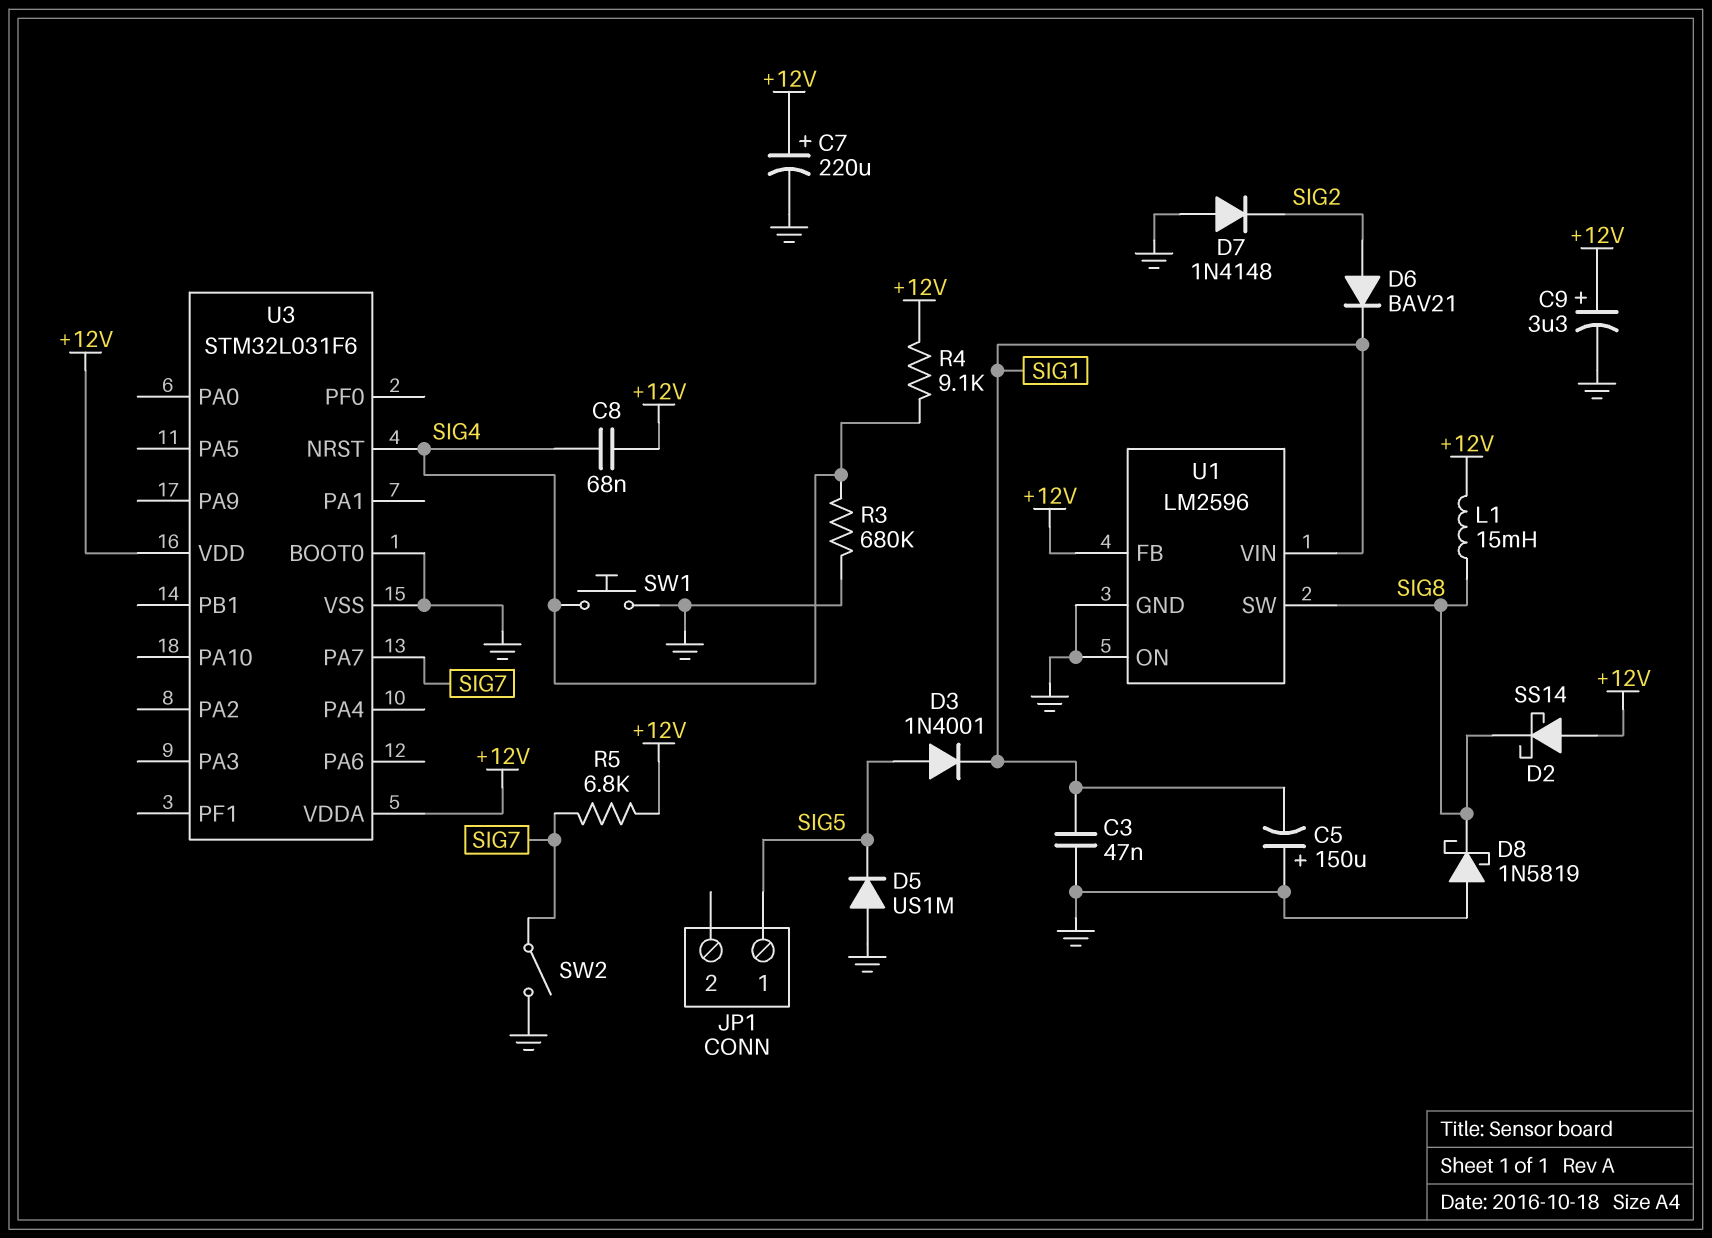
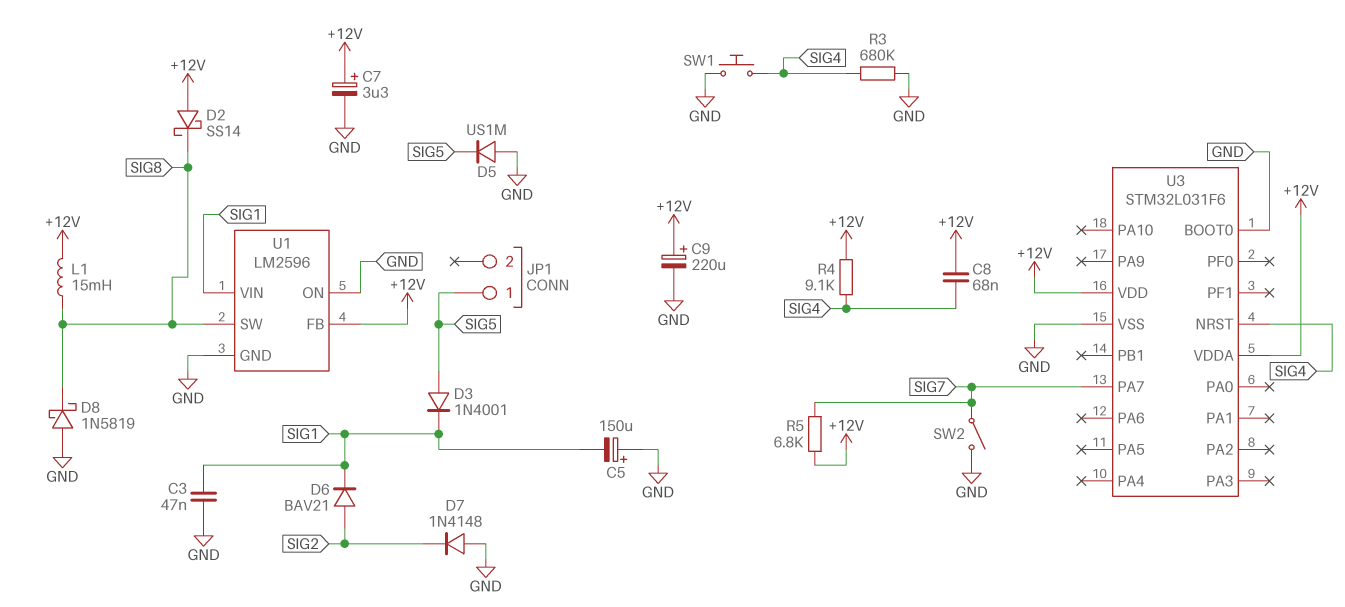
C7: 220uF (plus +12V, minus GND) -> 3.3uF (plus +12V, minus GND)
C9: 3.3uF (plus +12V, minus GND) -> 220uF (plus +12V, minus GND)

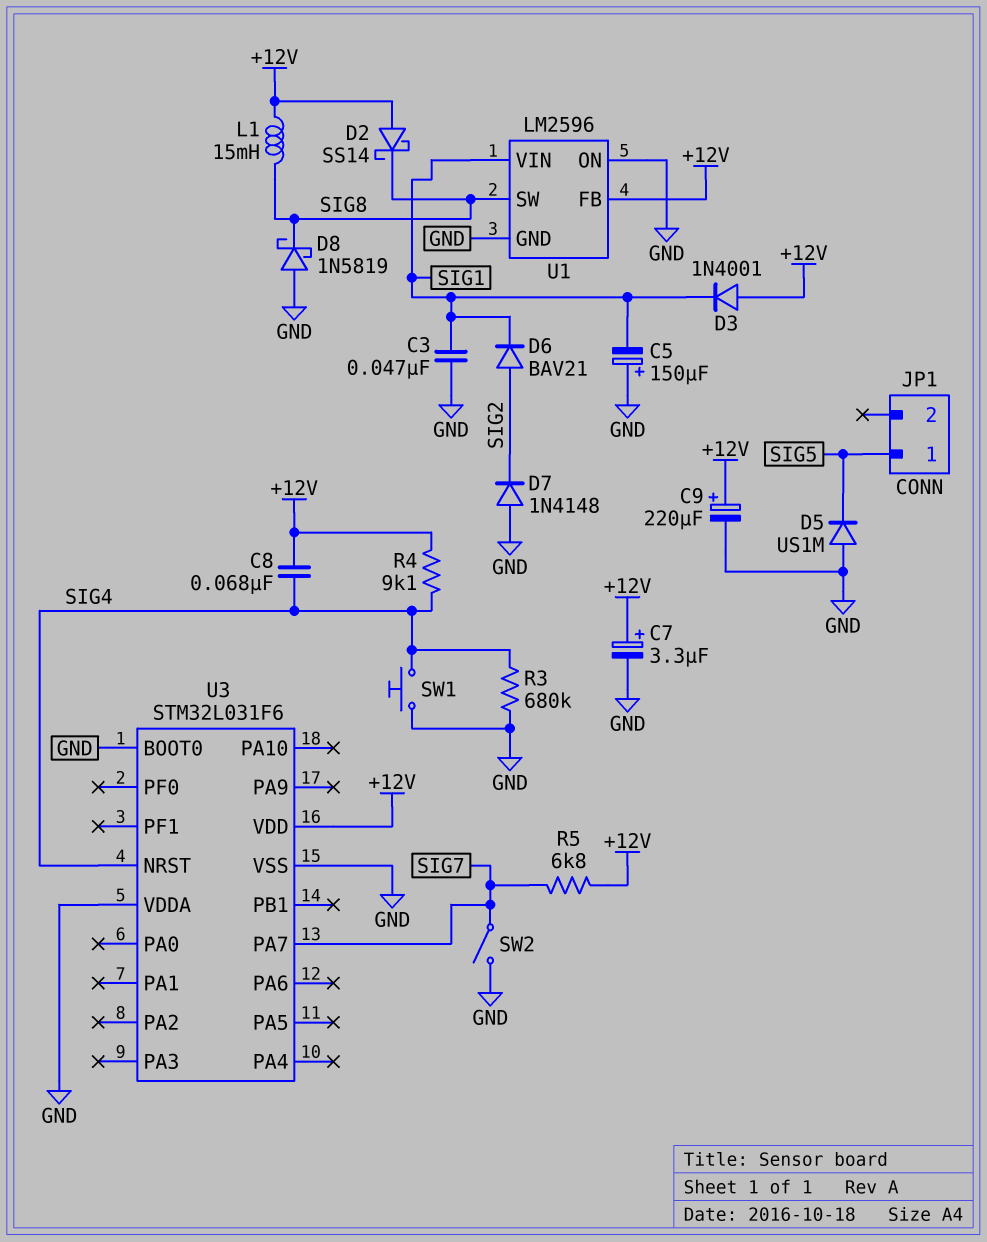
D3: diode 1N4001 (A SIG5, K SIG1) -> diode 1N4001 (A +12V, K SIG1)
U3 pin VDDA: +12V -> GND

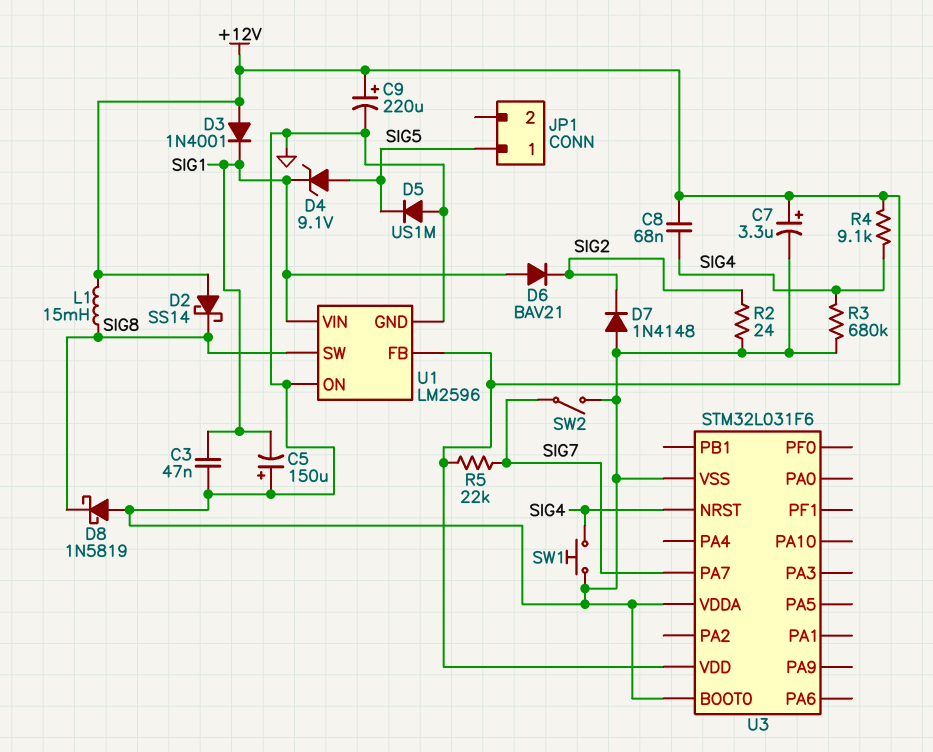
D4: none -> zener 9.1V (A SIG5, K SIG1)
D6: diode BAV21 (A SIG2, K SIG1) -> diode BAV21 (A SIG1, K SIG2)
R2: none -> 24 (GND, SIG2)
R5: 6.8k (+12V, SIG7) -> 22k (+12V, SIG7)

